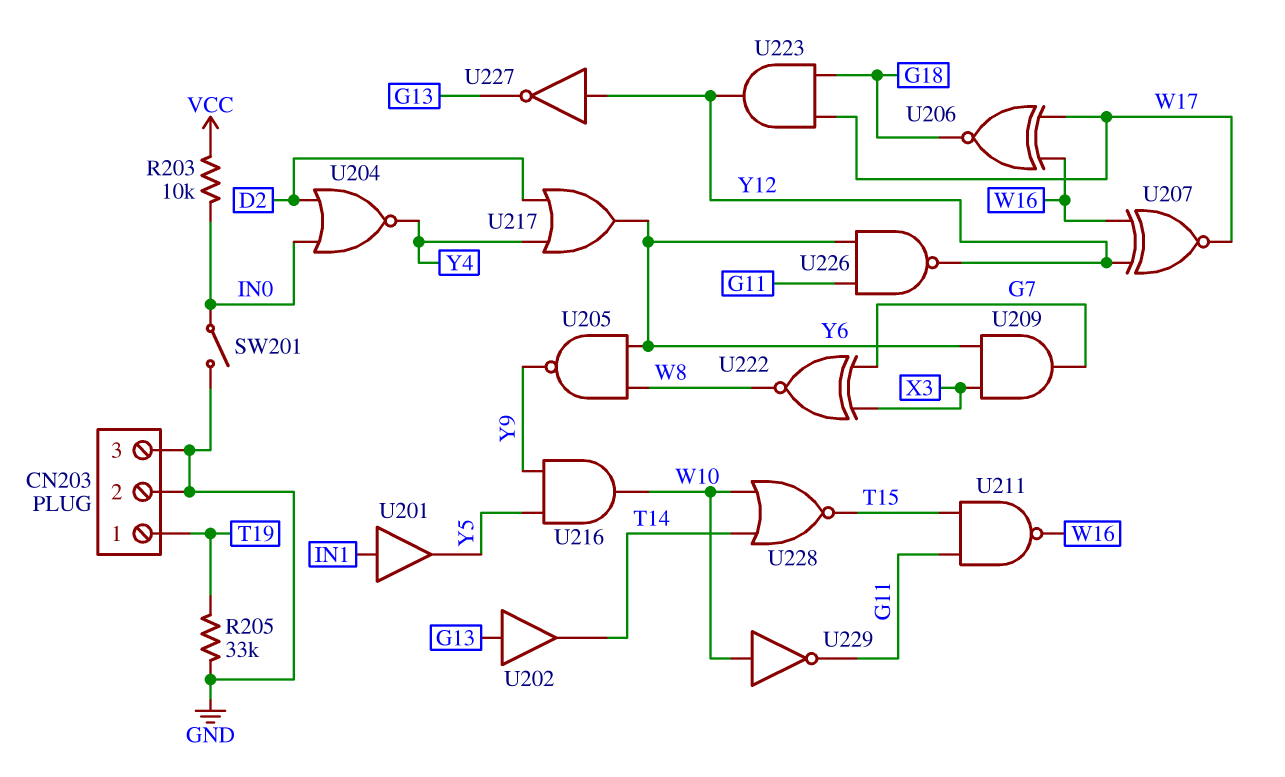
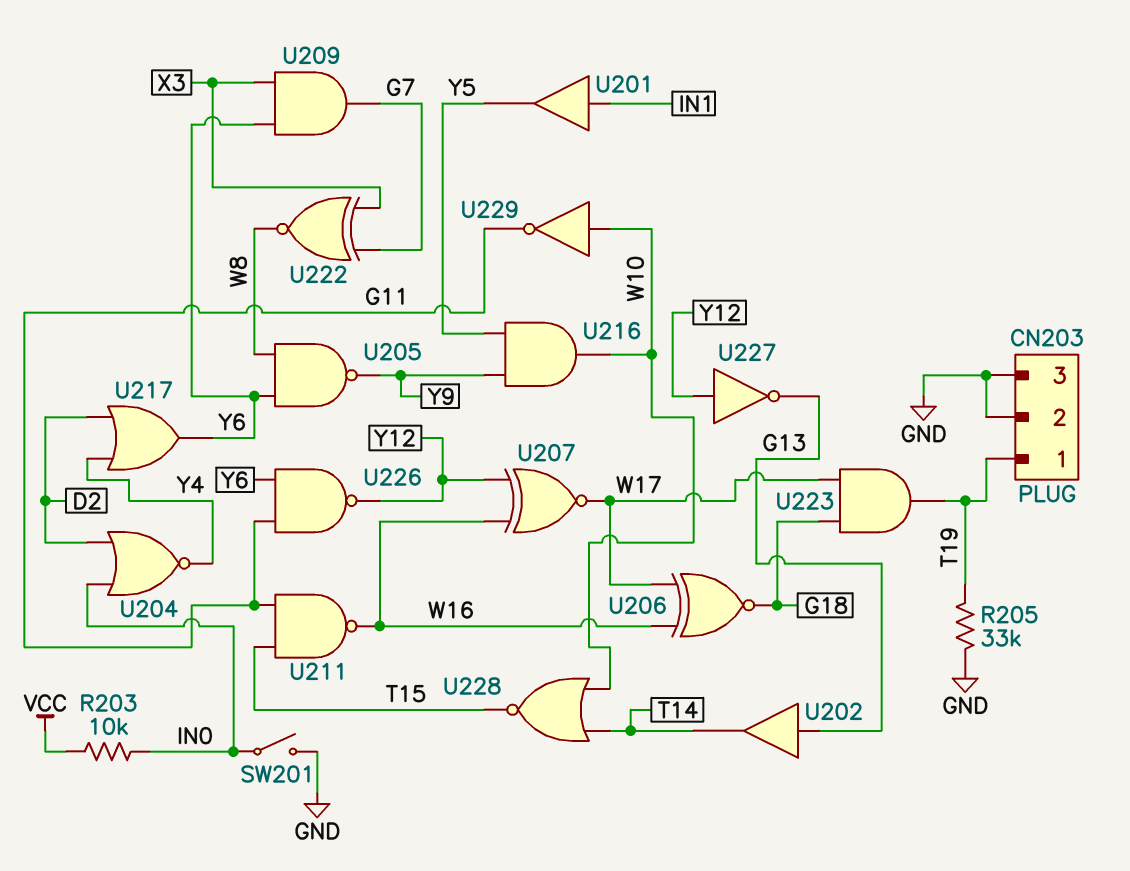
U223: AND (in G18, in W17, out Y12) -> AND (in G18, in W17, out T19)

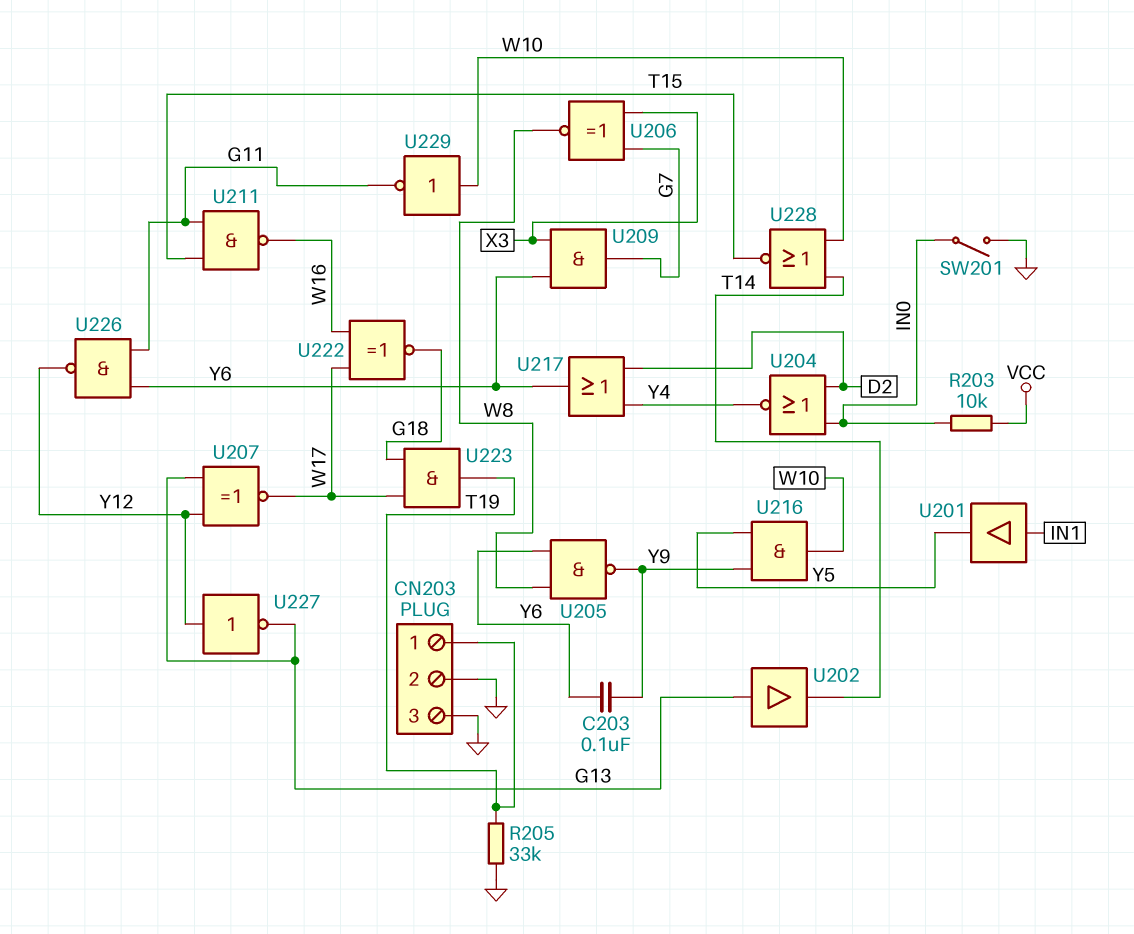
C203: none -> 100nF (Y6, Y9)
U206: XNOR (in W16, in W17, out G18) -> XNOR (in G7, in X3, out W8)
U207: XNOR (in W16, in Y12, out W17) -> XNOR (in G13, in Y12, out W17)
U222: XNOR (in G7, in X3, out W8) -> XNOR (in W16, in W17, out G18)

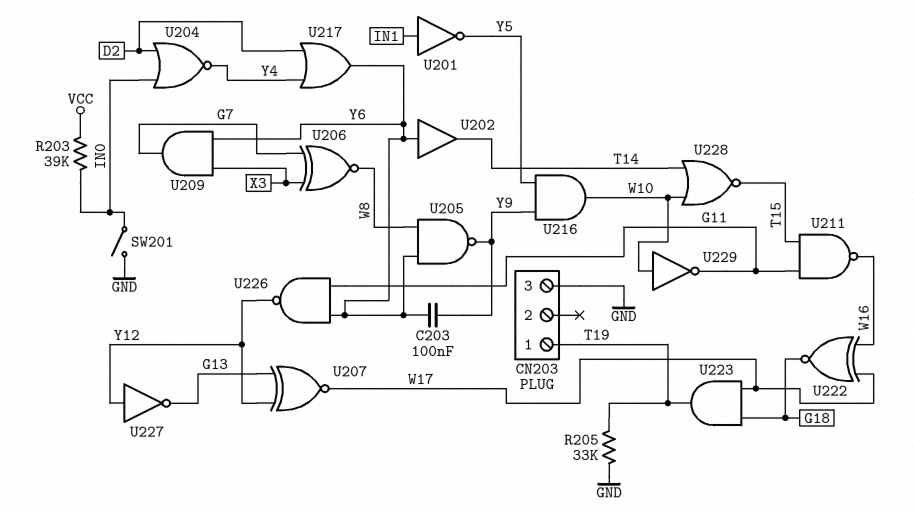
CN203 pin 2: GND -> none
R203: 10k (IN0, VCC) -> 39k (IN0, VCC)
U201: buffer (in IN1, out Y5) -> NOT (in IN1, out Y5)
U202: buffer (in G13, out T14) -> buffer (in Y6, out T14)

